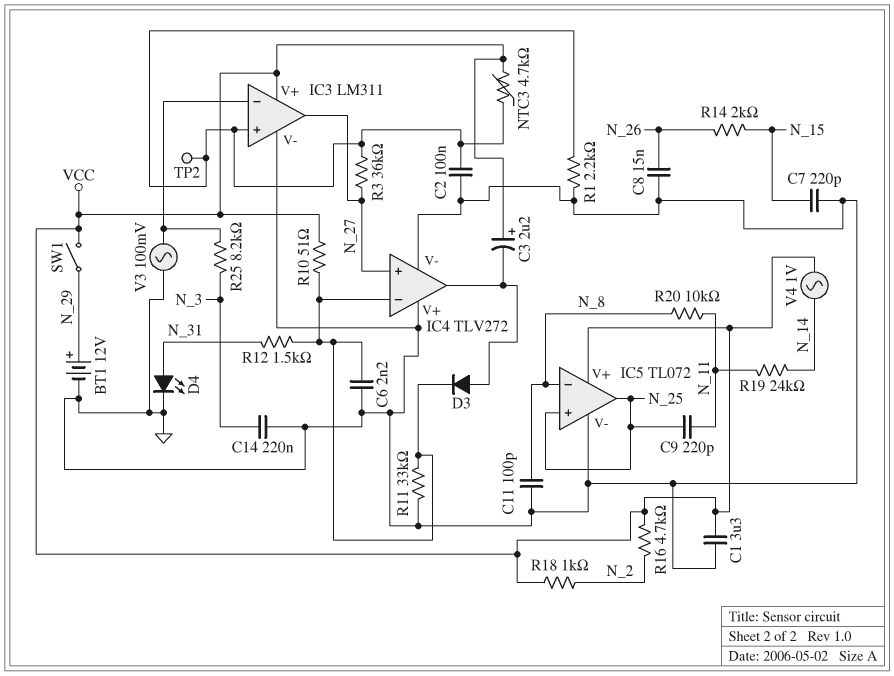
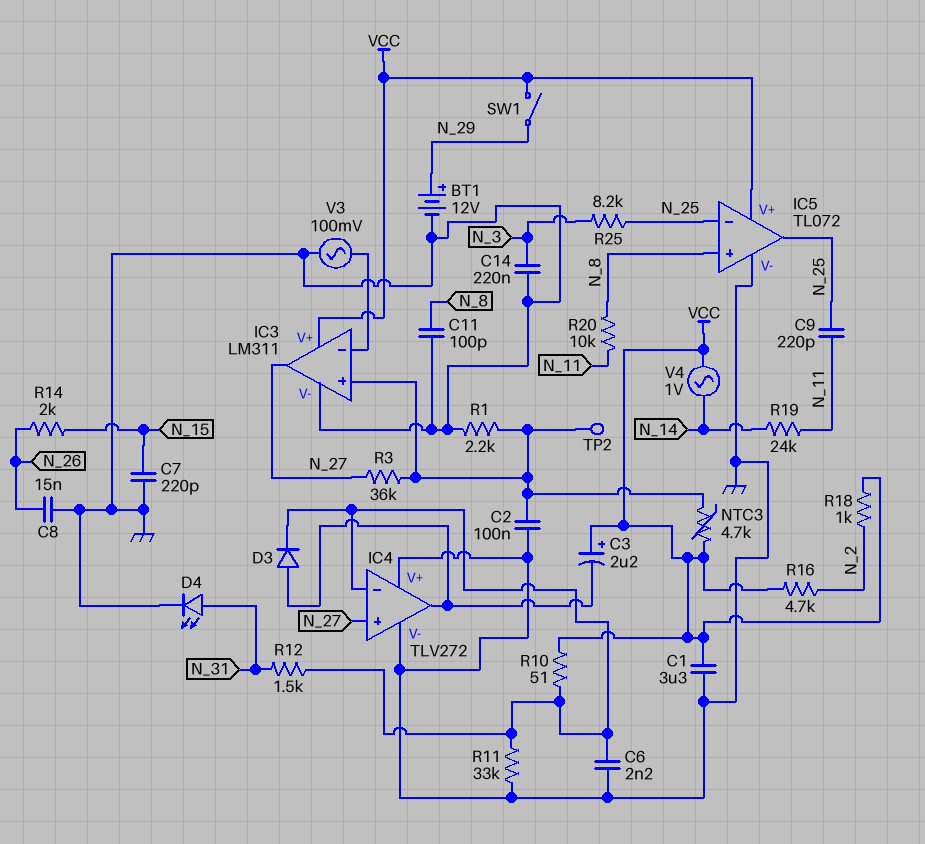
IC5 pin in+: N_25 -> N_8
IC5 pin in-: N_8 -> N_25
R25: 8.2k (IC3/in-, N_3) -> 8.2k (N_3, N_25)

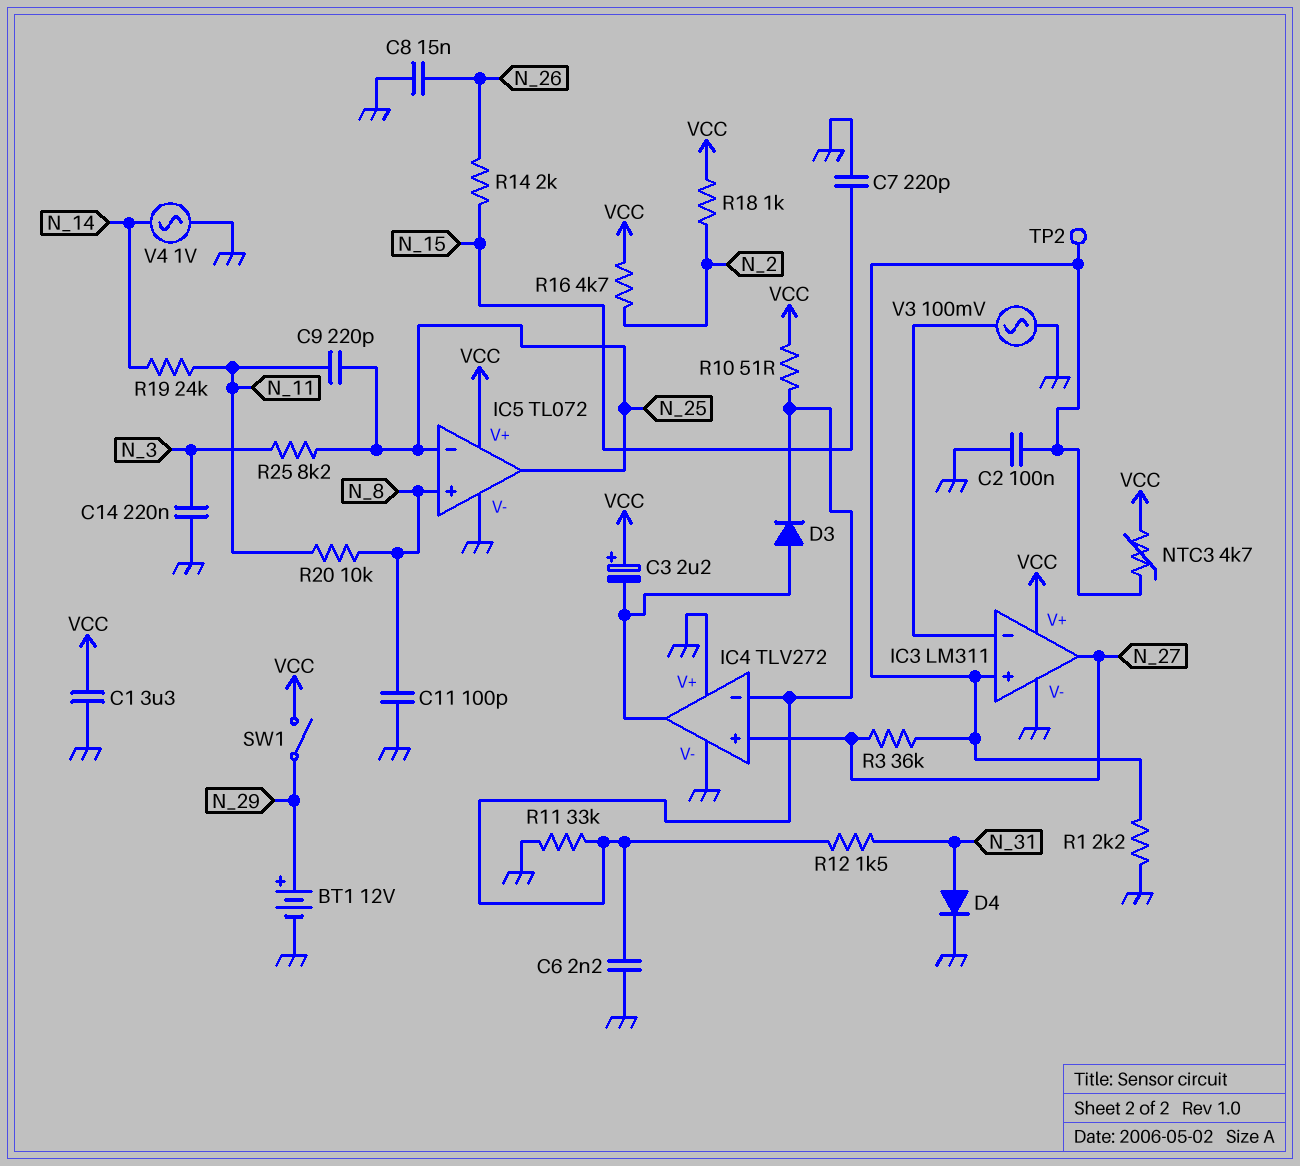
D4: LED (A N_31, K GND) -> diode (A N_31, K GND)
V4: AC 1V (N_14, VCC) -> AC 1V (GND, N_14)

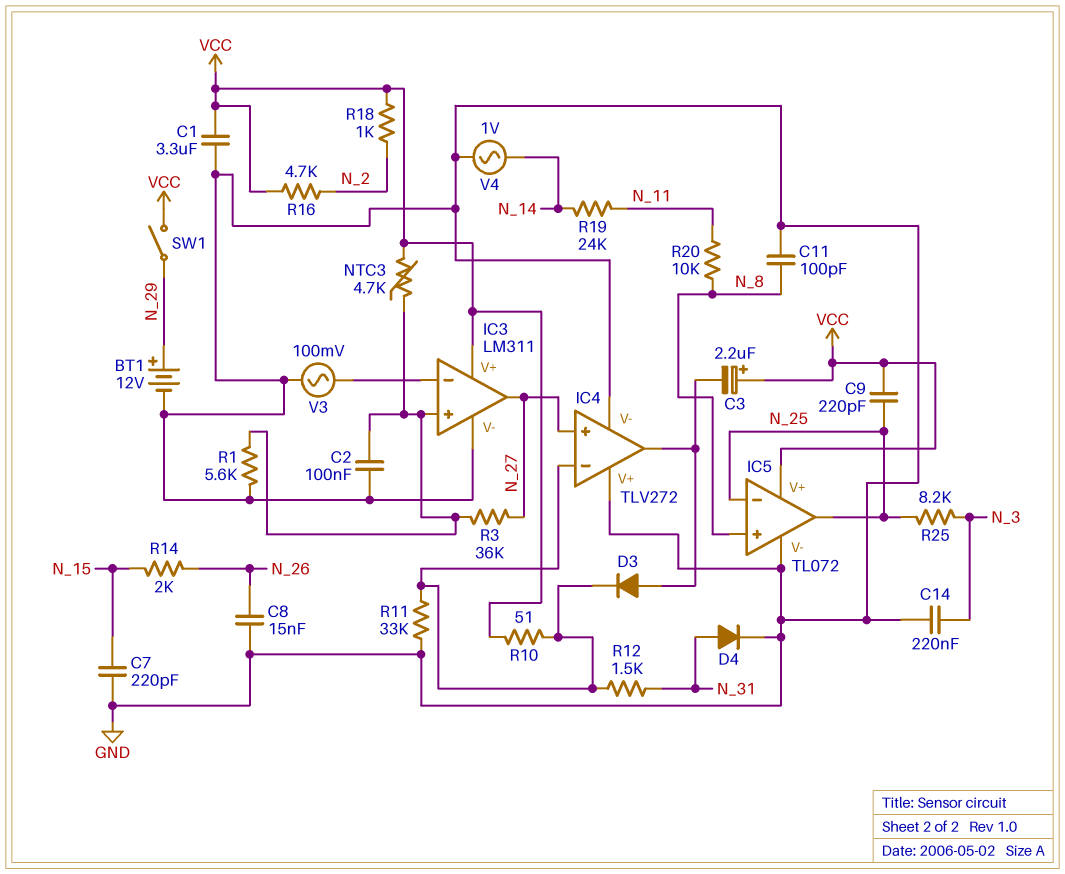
C6: 2.2nF (GND, IC4/in-) -> none
C9: 220pF (N_11, N_25) -> 220pF (N_25, VCC)
R1: 2.2k (GND, IC3/in+) -> 5.6k (GND, IC3/in+)
TP2: test point (IC3/in+) -> none

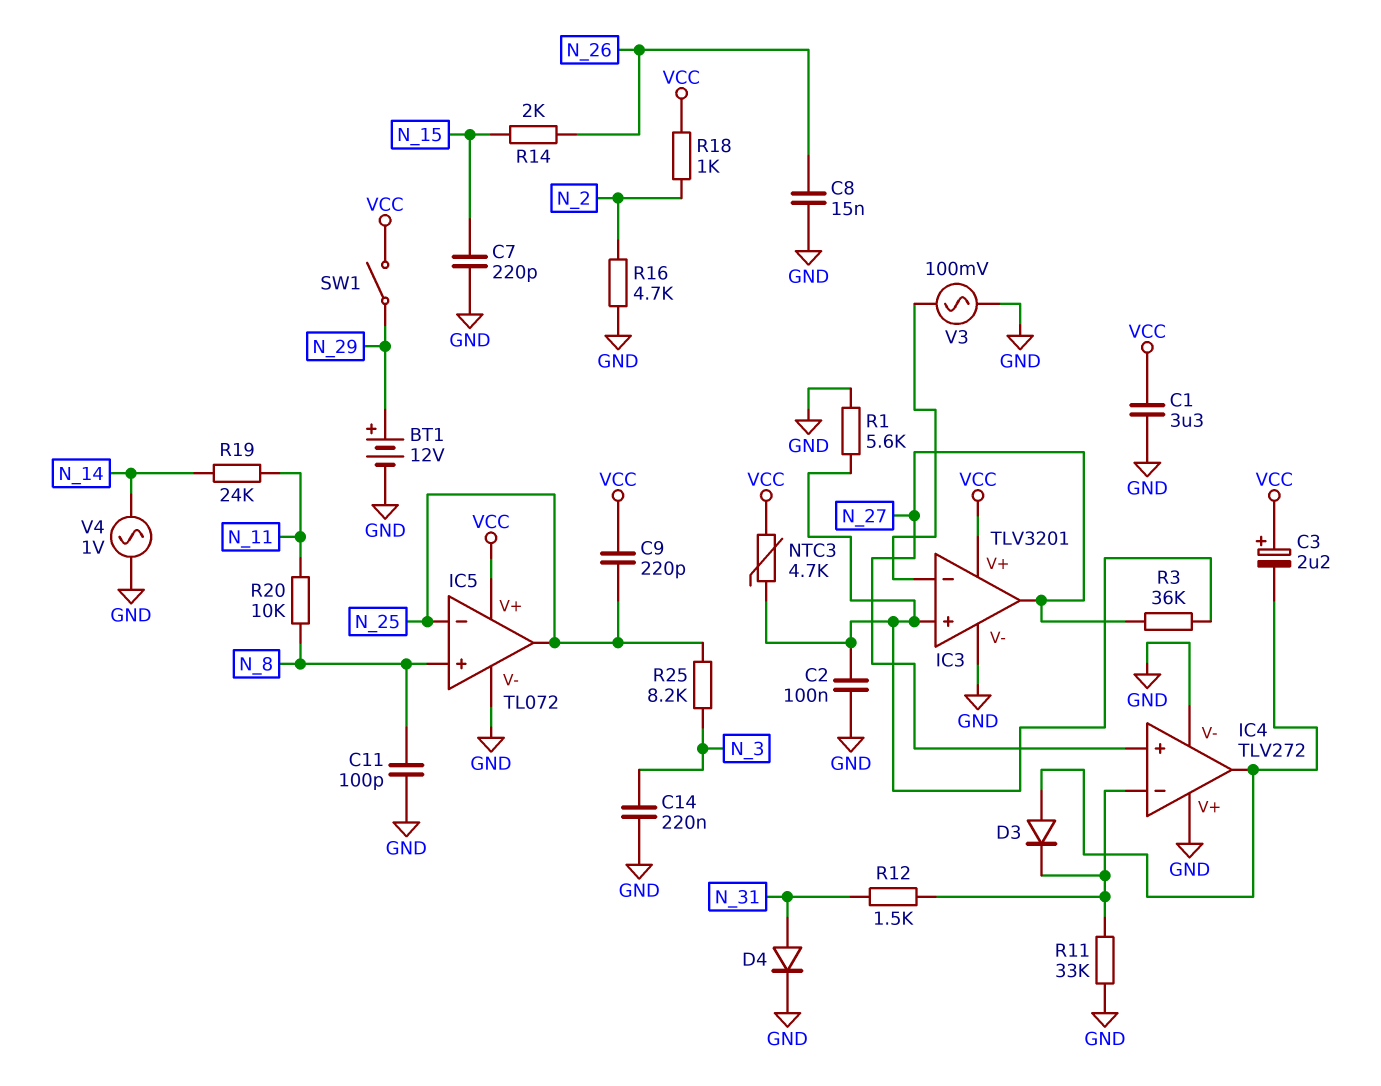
IC3: LM311 -> TLV3201
R10: 51 (IC4/in-, VCC) -> none
R16: 4.7k (N_2, VCC) -> 4.7k (GND, N_2)

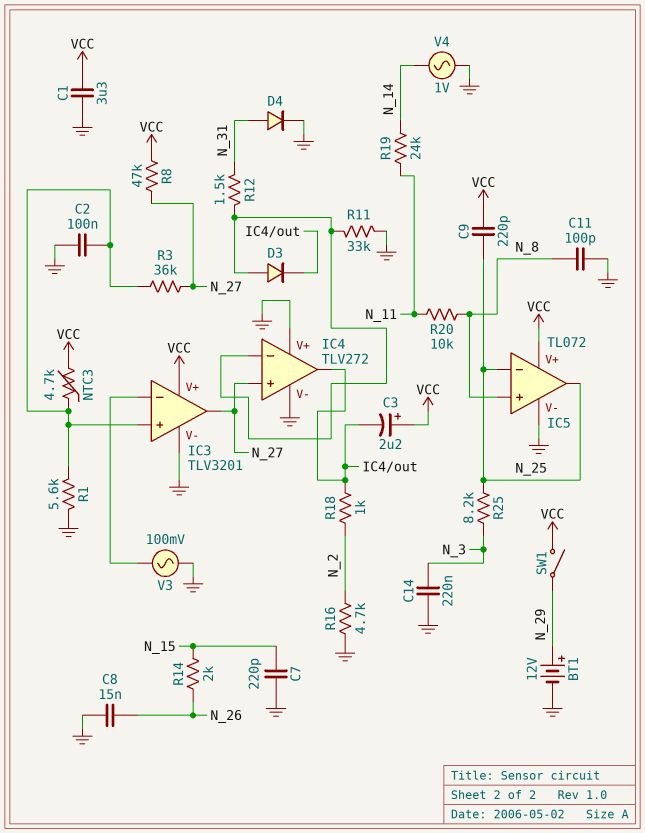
D3: diode (A IC4/out, K IC4/in-) -> diode (A IC4/in-, K IC4/out)
R8: none -> 47k (N_27, VCC)
R18: 1k (N_2, VCC) -> 1k (IC4/out, N_2)

